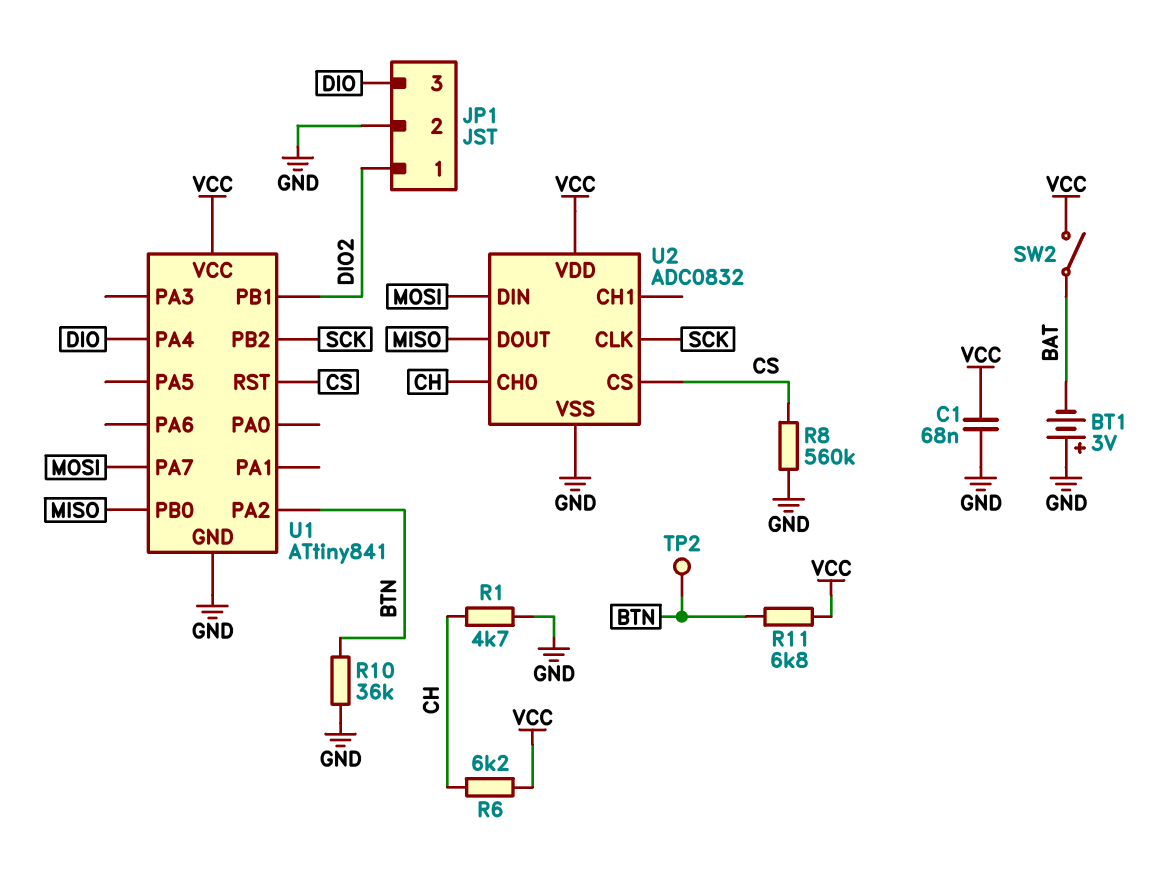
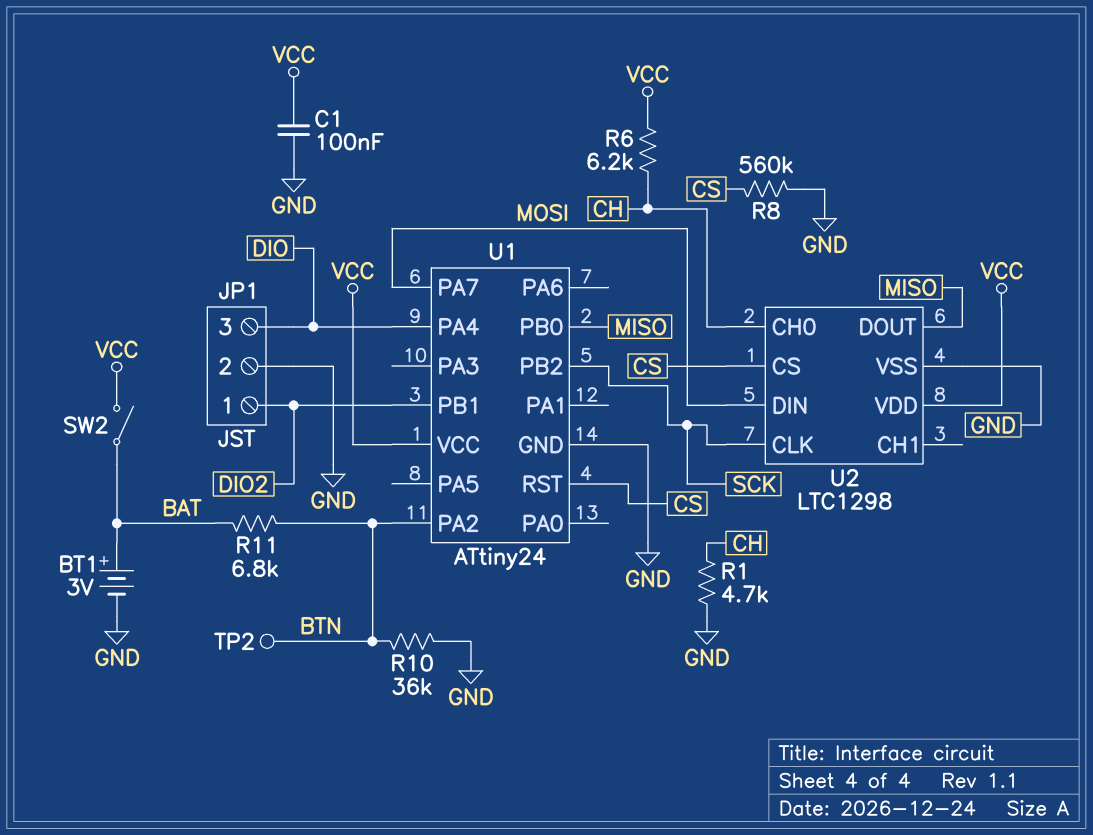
BT1: 3V (plus GND, minus BAT) -> 3V (plus BAT, minus GND)
C1: 68nF (GND, VCC) -> 100nF (GND, VCC)
R11: 6.8k (BTN, VCC) -> 6.8k (BAT, BTN)
U1: ATtiny841 -> ATtiny24
U2: ADC0832 -> LTC1298

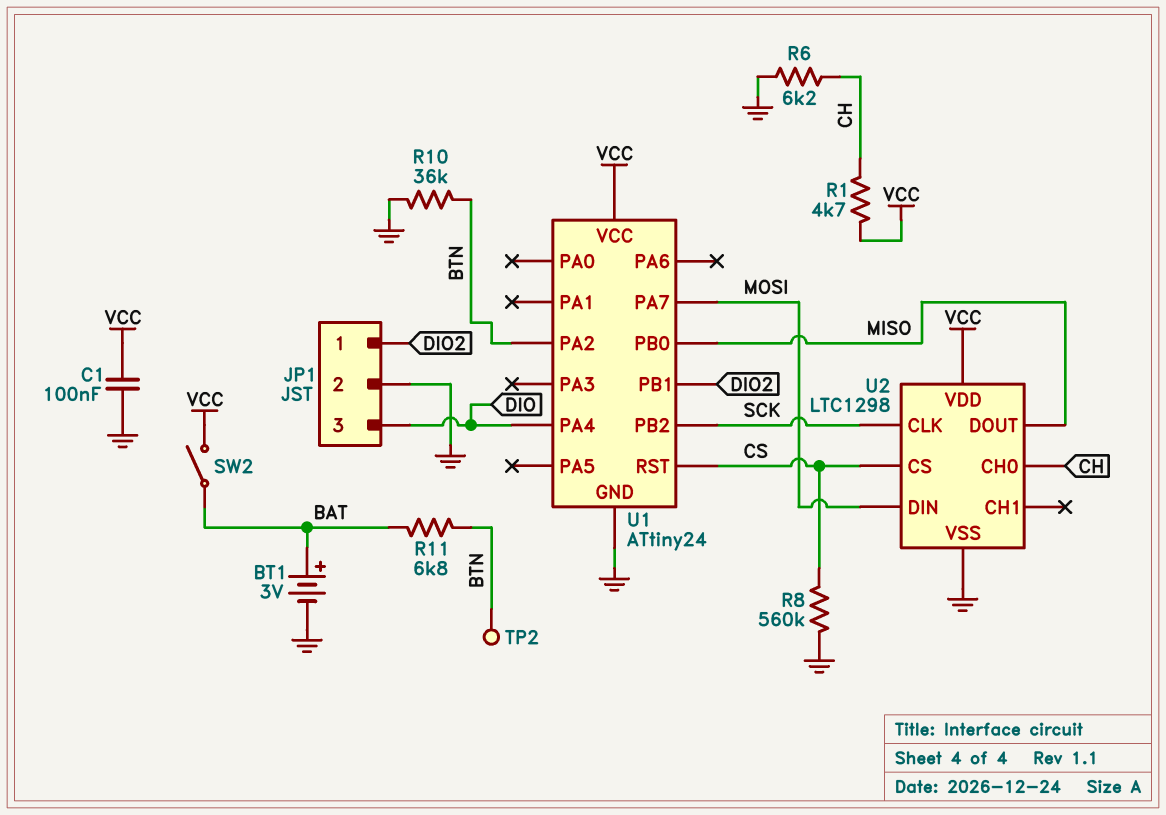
R1: 4.7k (CH, GND) -> 4.7k (CH, VCC)
R6: 6.2k (CH, VCC) -> 6.2k (CH, GND)

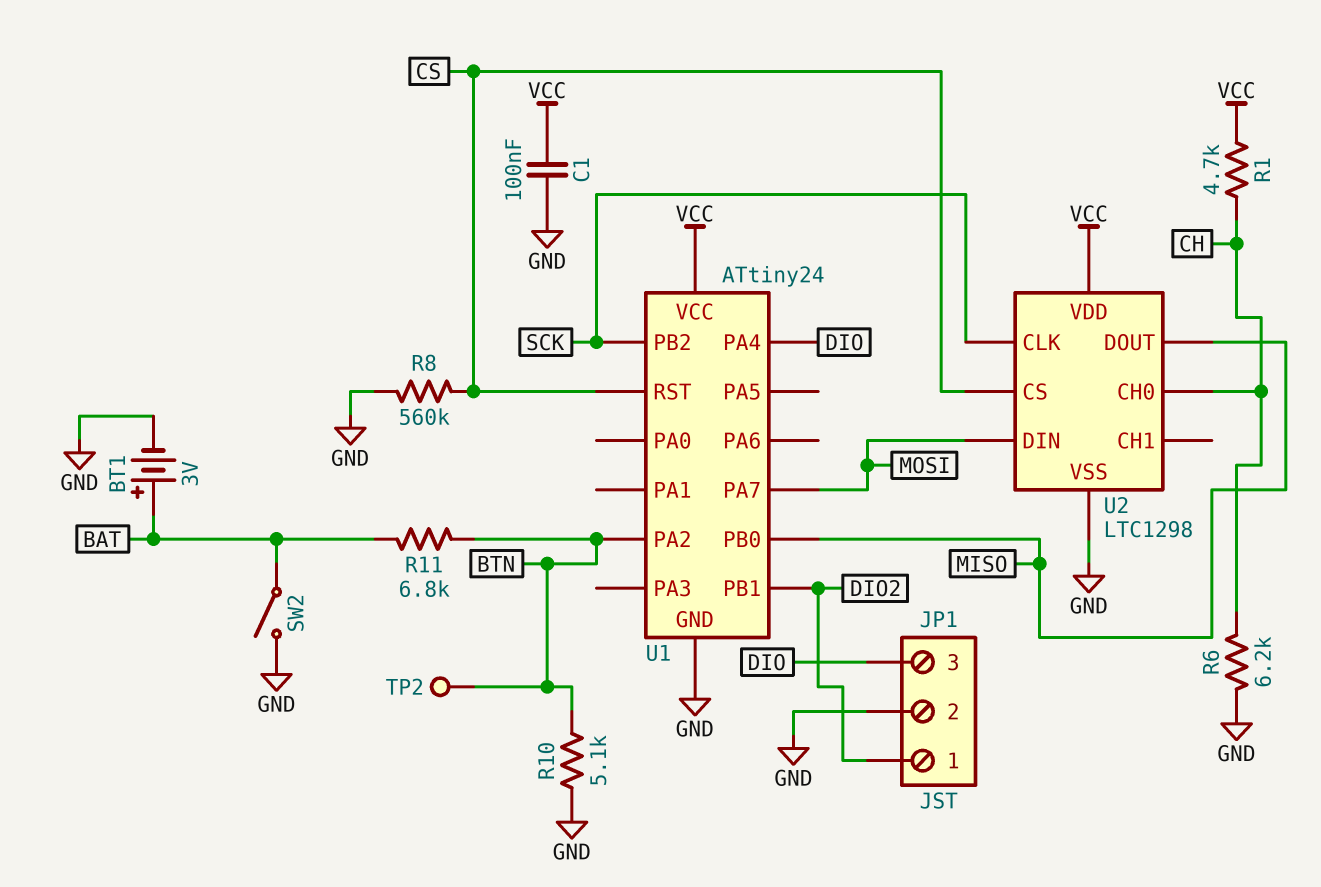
R10: 36k (BTN, GND) -> 5.1k (BTN, GND)
SW2: switch (BAT, VCC) -> switch (BAT, GND)

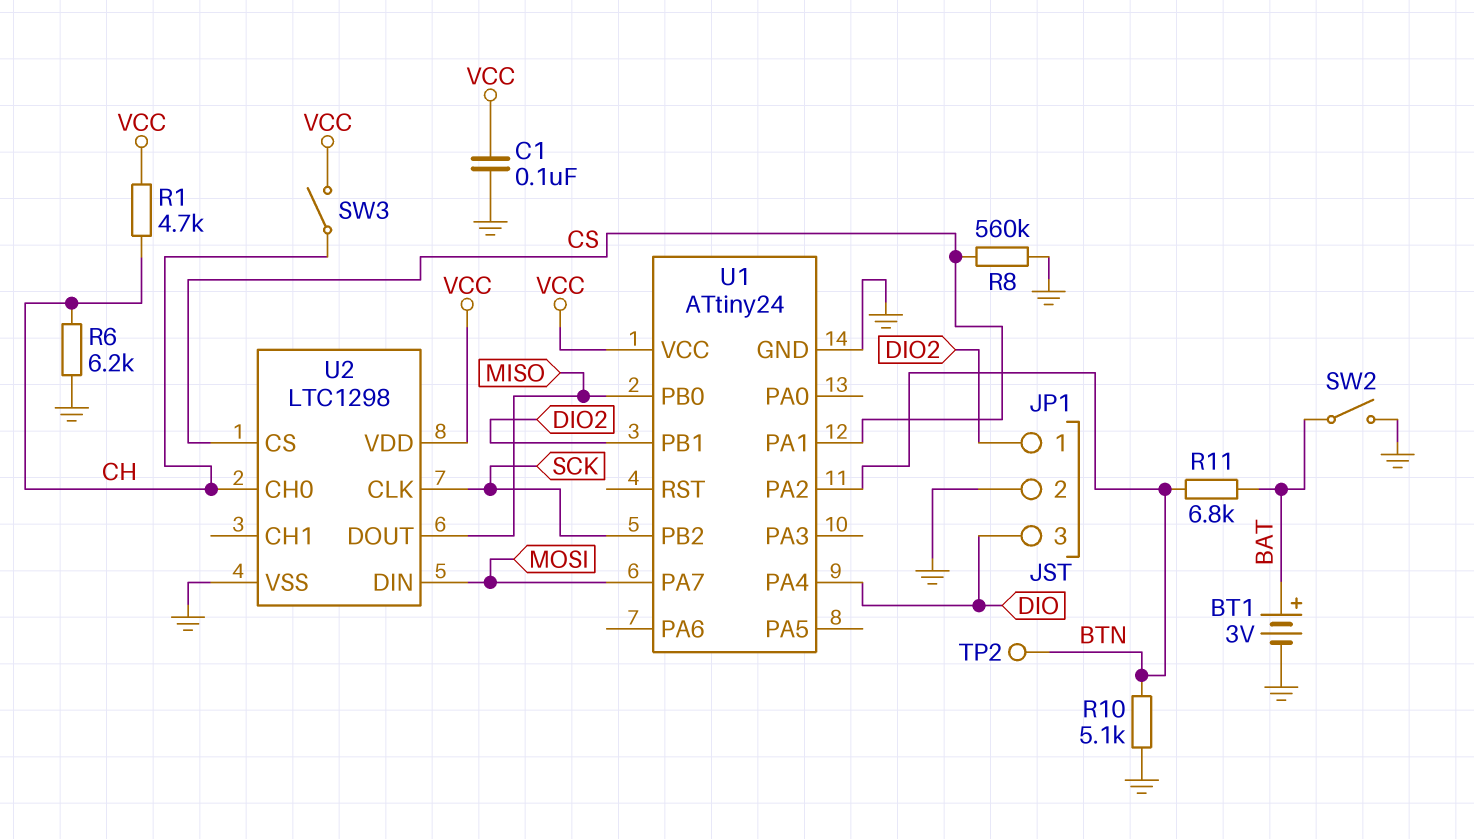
SW3: none -> switch (CH, VCC)
U1 pin PA1: none -> CS
U1 pin RST: CS -> none

